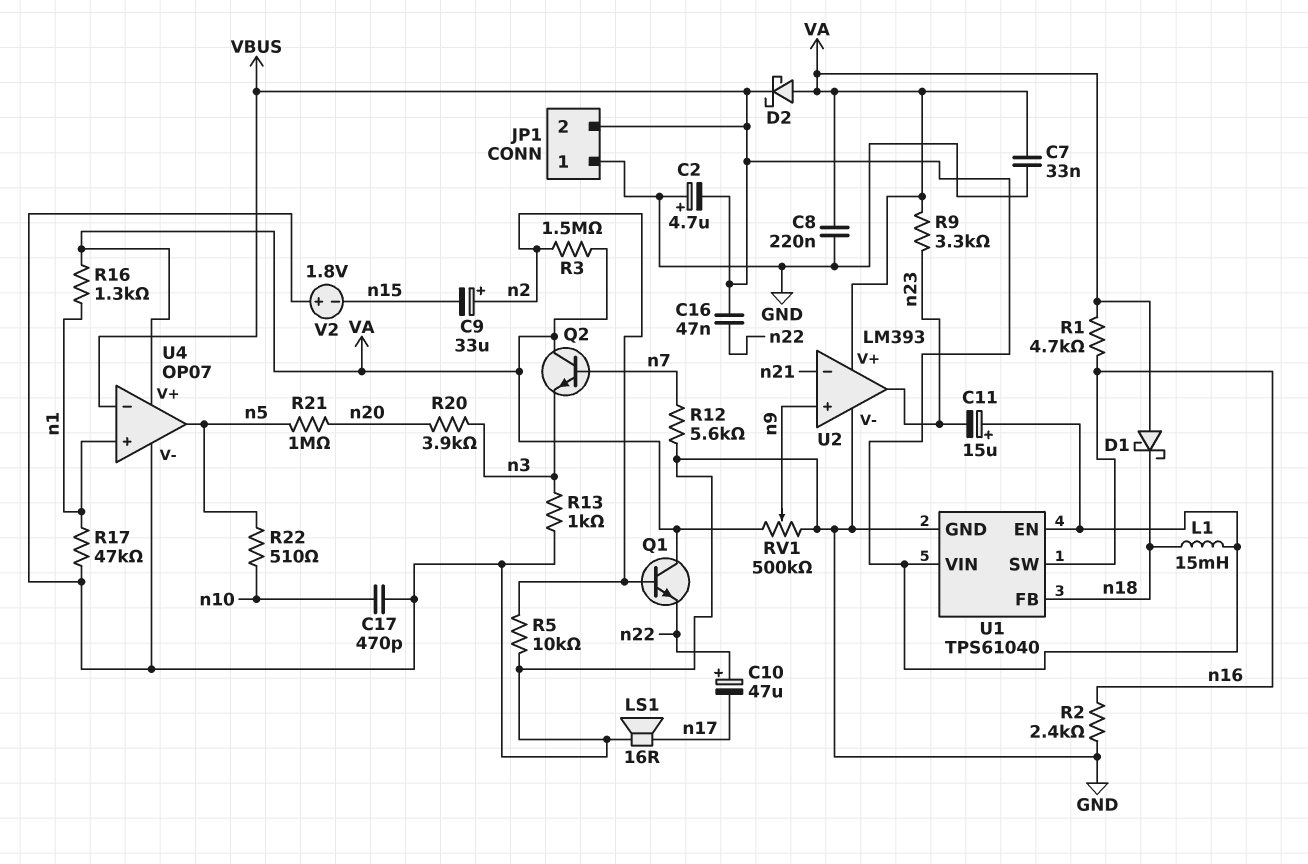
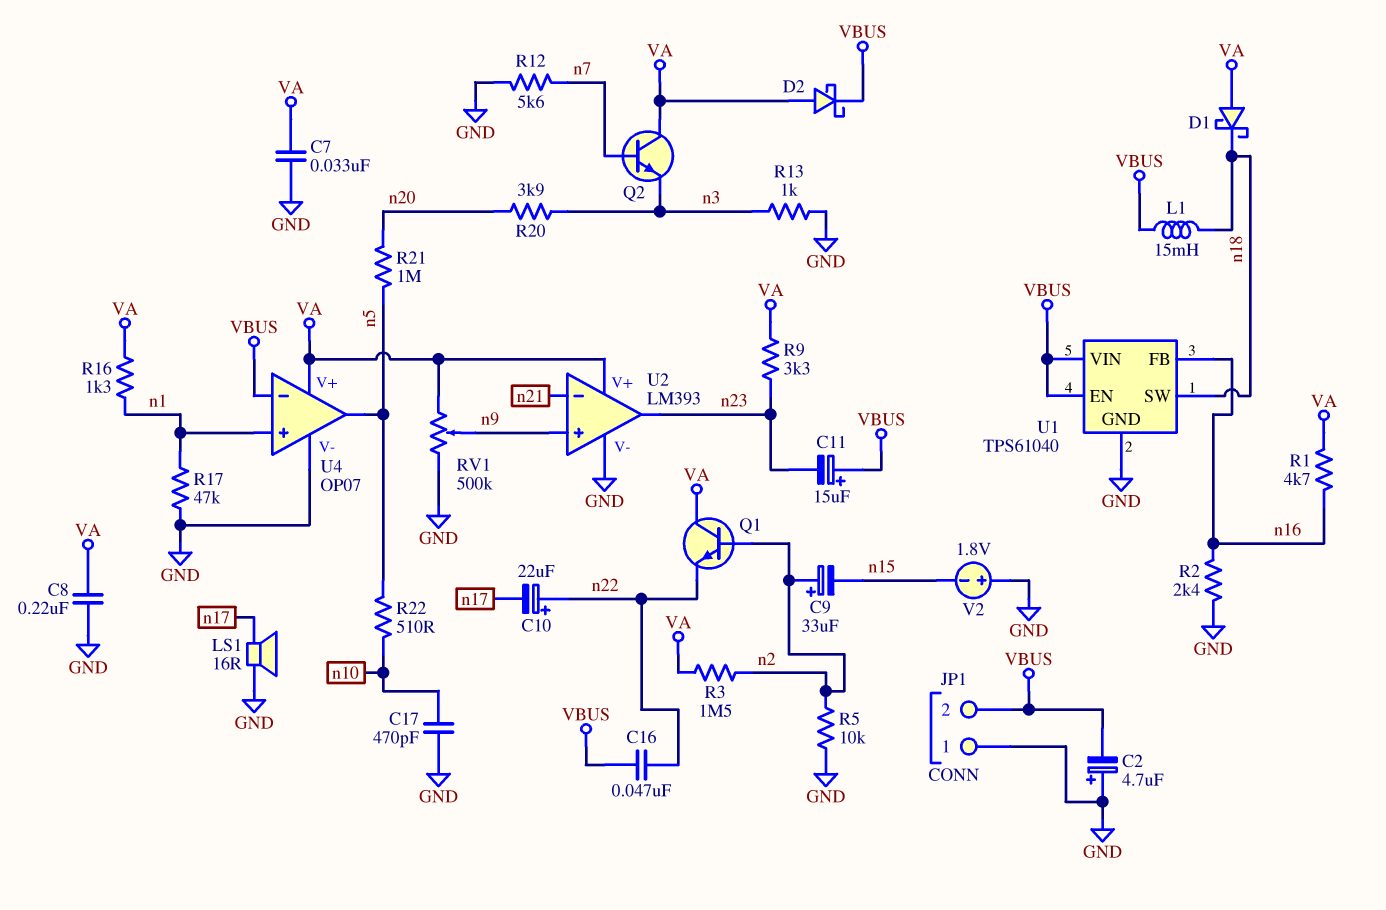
C10: 47uF (plus n22, minus n17) -> 22uF (plus n22, minus n17)
U1 pin FB: n18 -> n16
U1 pin SW: n16 -> n18

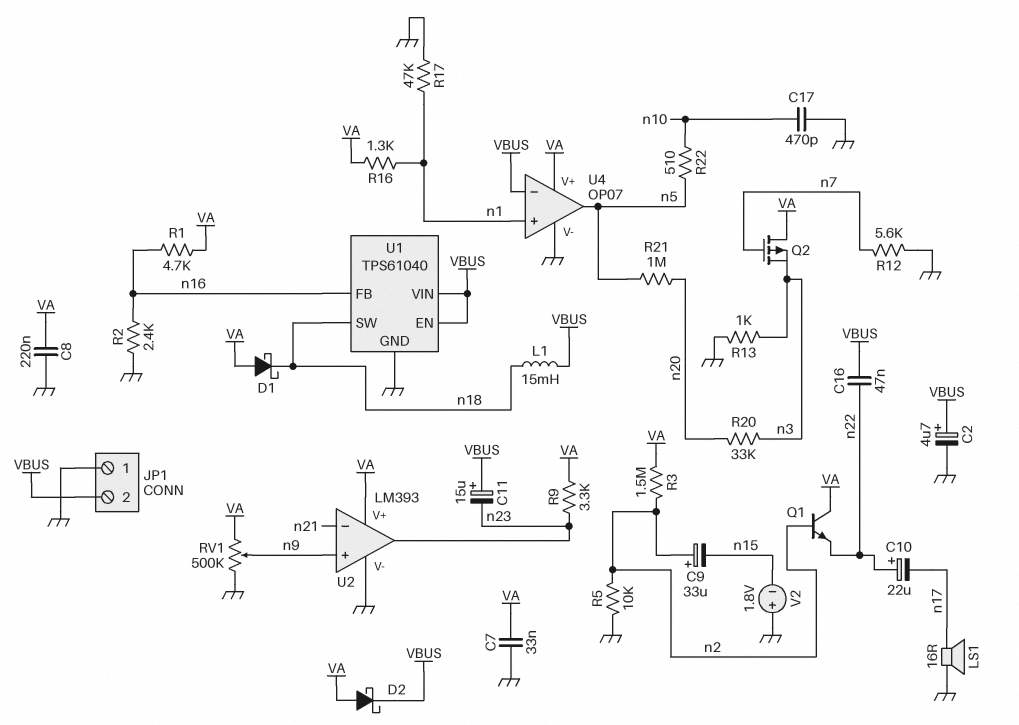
C2: 4.7uF (plus GND, minus VBUS) -> 4.7uF (plus VBUS, minus GND)
Q2: NPN (B n7, C VA, E n3) -> PMOS (G n7, D VA, S n3)
R20: 3.9k (n3, n20) -> 33k (n3, n20)

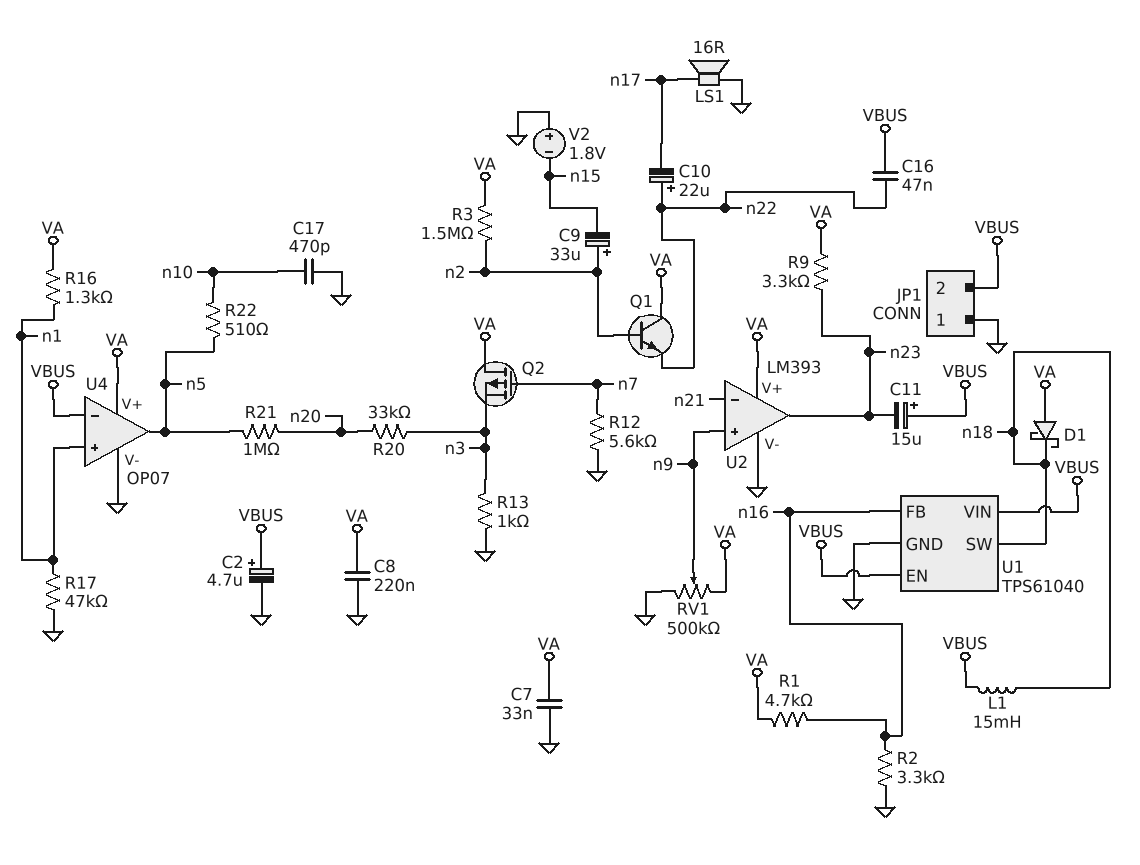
D2: schottky (A VA, K VBUS) -> none
R2: 2.4k (GND, n16) -> 3.3k (GND, n16)
R5: 10k (GND, n2) -> none

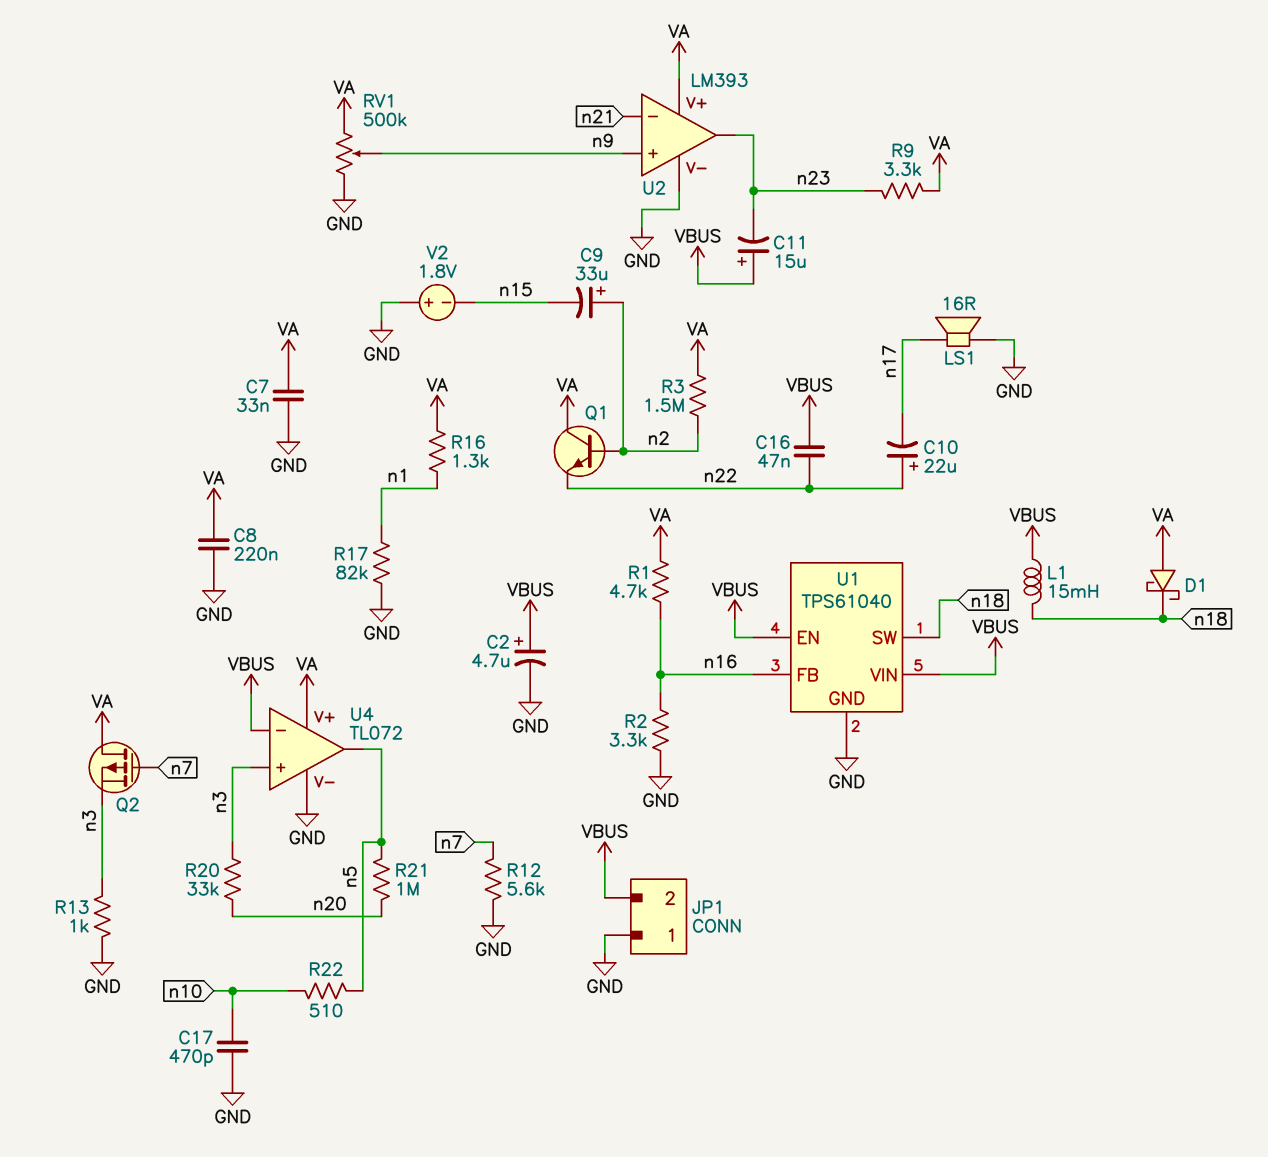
R17: 47k (GND, n1) -> 82k (GND, n1)
U4: OP07 -> TL072
U4 pin in+: n1 -> n3

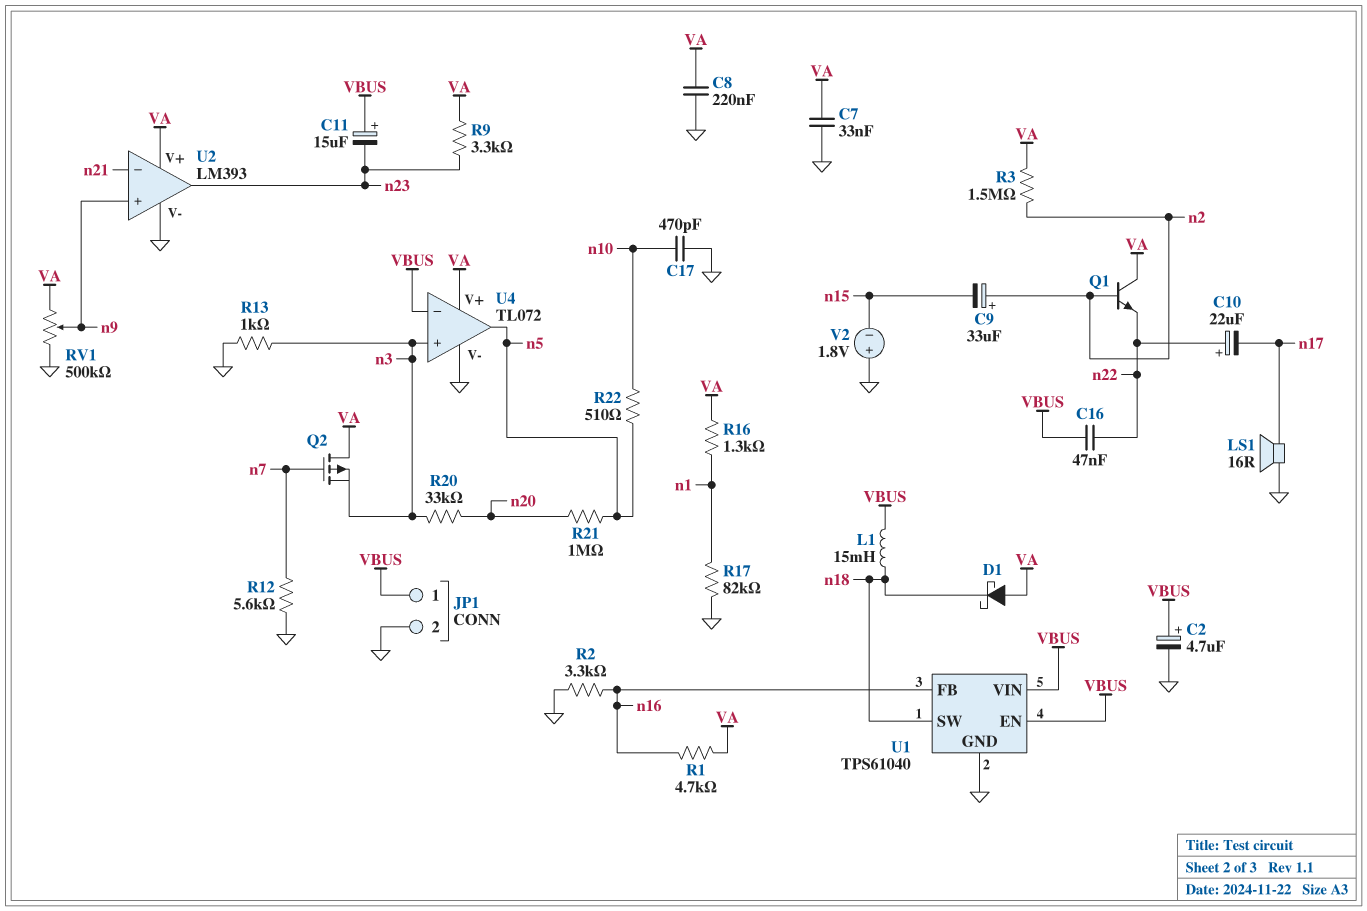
JP1 pin 1: GND -> VBUS
JP1 pin 2: VBUS -> GND

